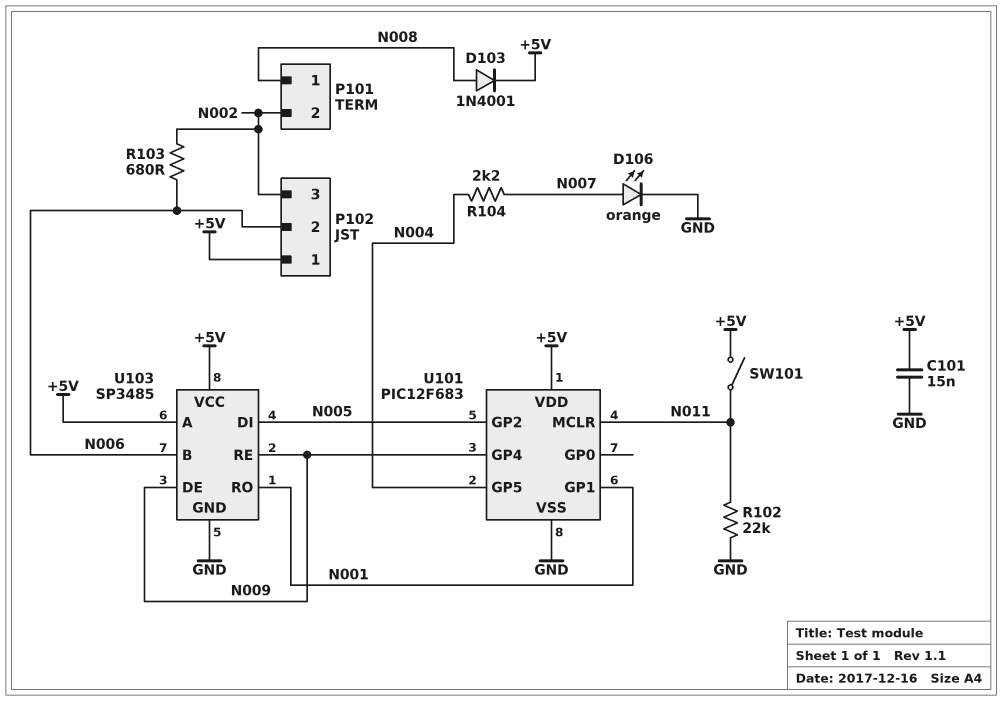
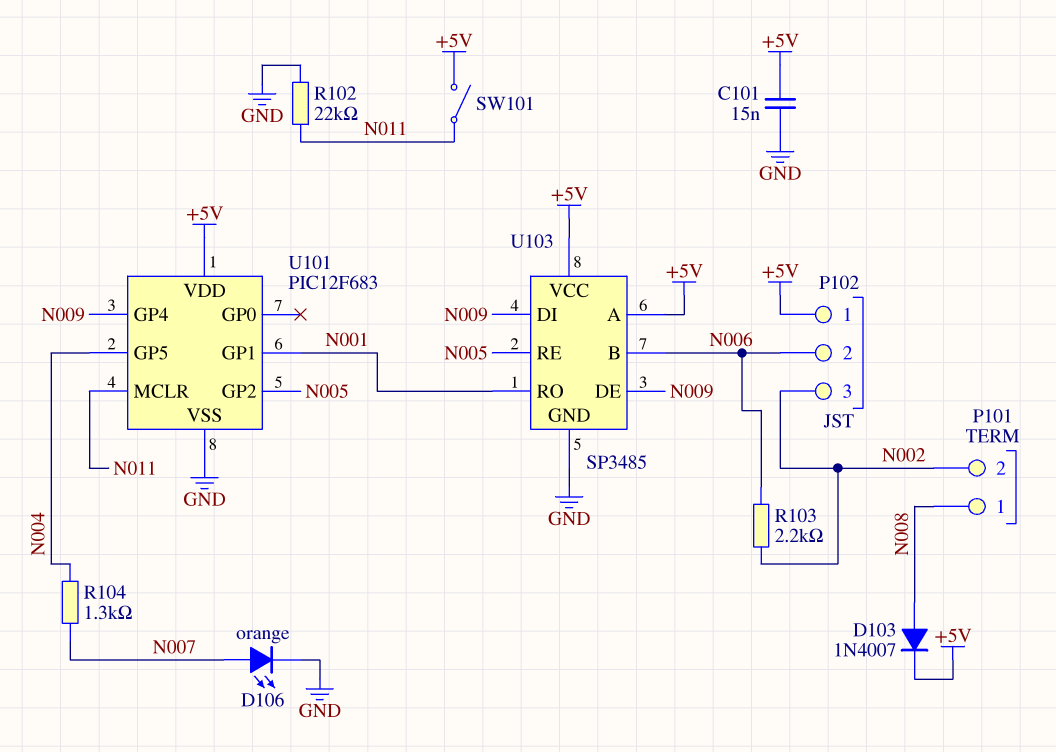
D103: diode 1N4001 (A N008, K +5V) -> diode 1N4007 (A N008, K +5V)
R103: 680 (N002, N006) -> 2.2k (N002, N006)
R104: 2.2k (N004, N007) -> 1.3k (N004, N007)
U103 pin DI: N005 -> N009
U103 pin RE: N009 -> N005

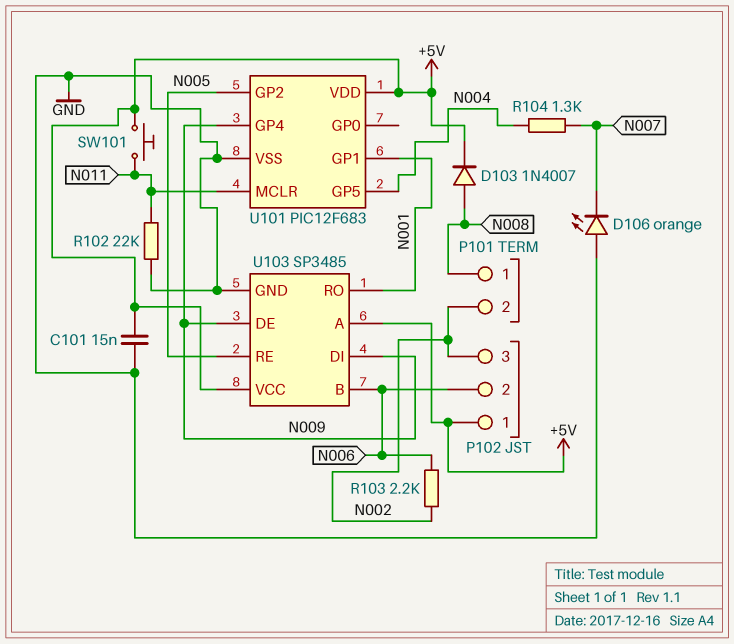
D106: LED orange (A N007, K GND) -> LED orange (A GND, K N007)
SW101: switch (+5V, N011) -> button (+5V, N011)

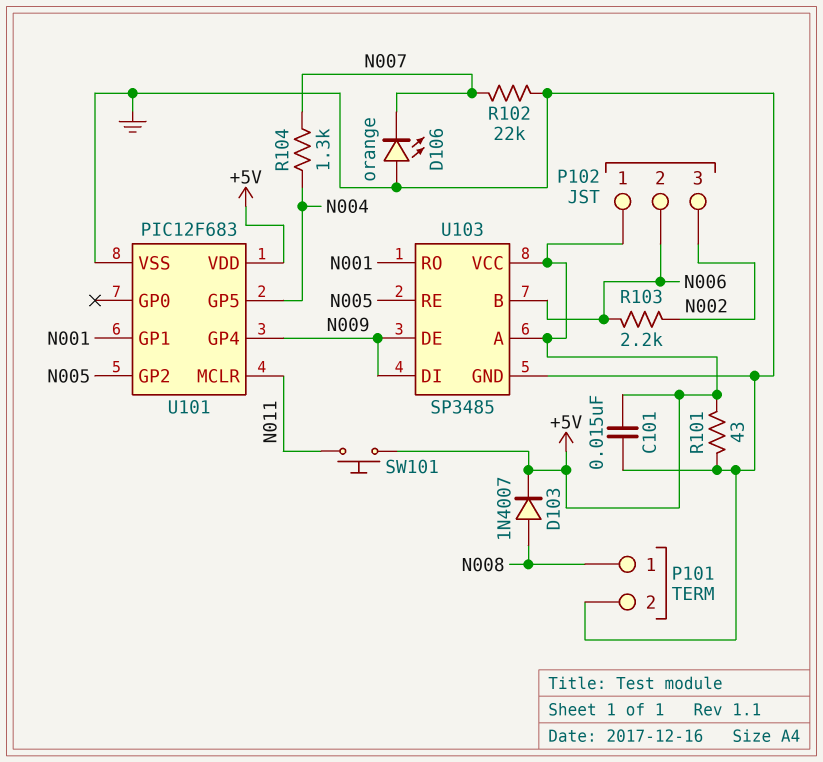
P101 pin 2: N002 -> GND
R101: none -> 43 (+5V, GND)
R102: 22k (GND, N011) -> 22k (GND, N007)

